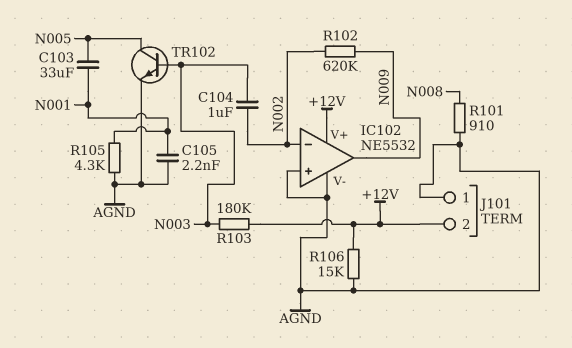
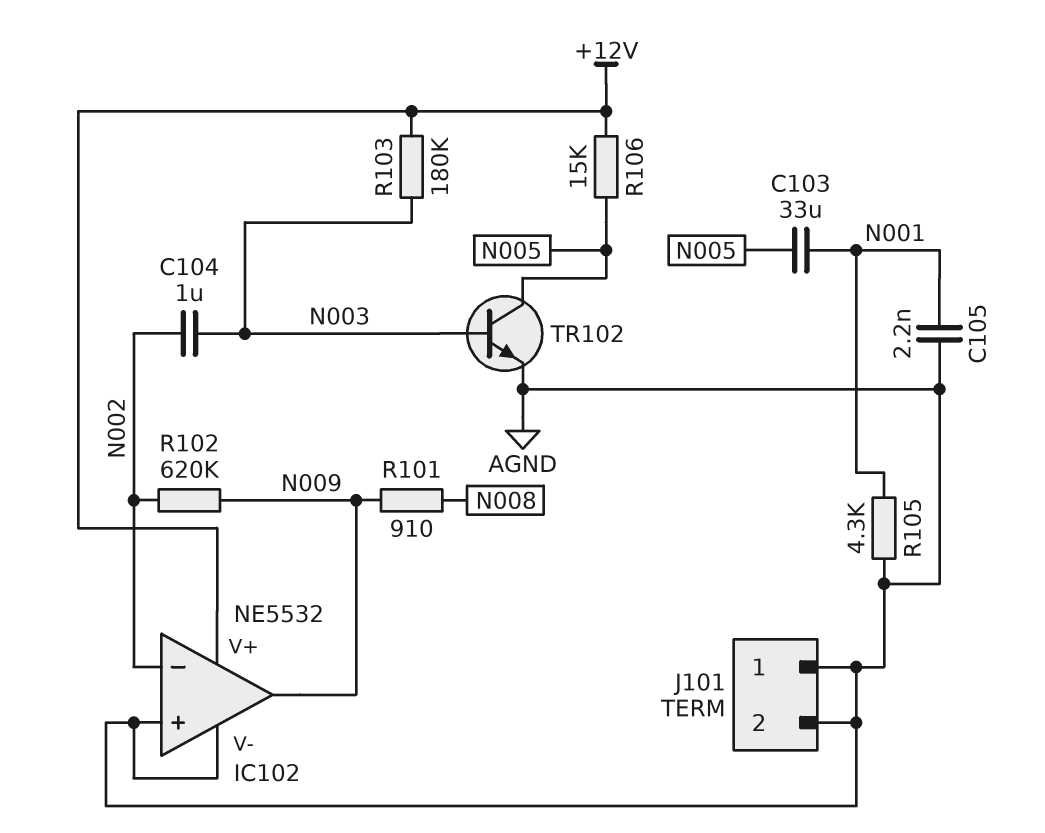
J101 pin 2: +12V -> AGND
R101: 910 (AGND, N008) -> 910 (N008, N009)
R106: 15k (+12V, AGND) -> 15k (+12V, N005)

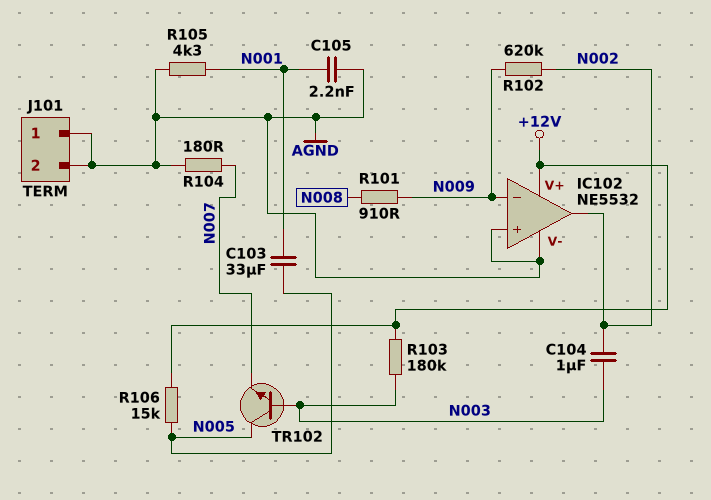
IC102 pin in-: N002 -> N009
IC102 pin out: N009 -> N002
R104: none -> 180 (AGND, N007)
TR102: NPN (B N003, C N005, E AGND) -> NPN (B N003, C N005, E N007)

